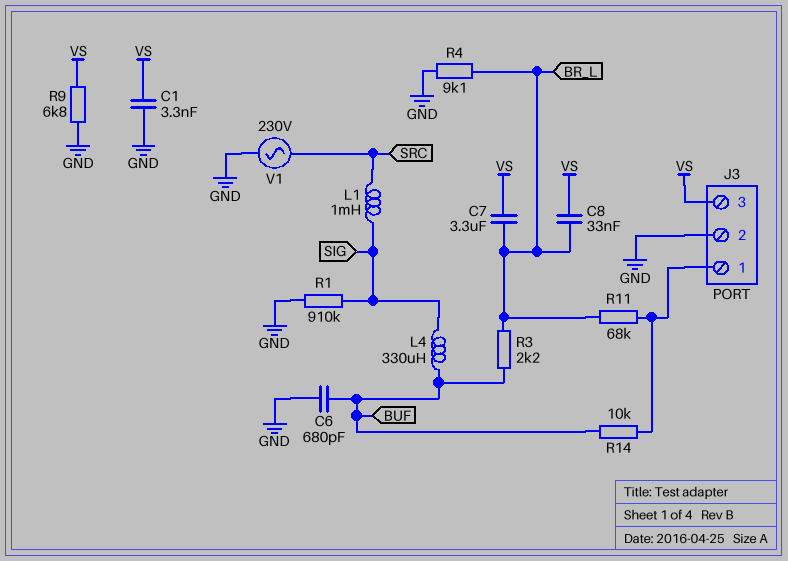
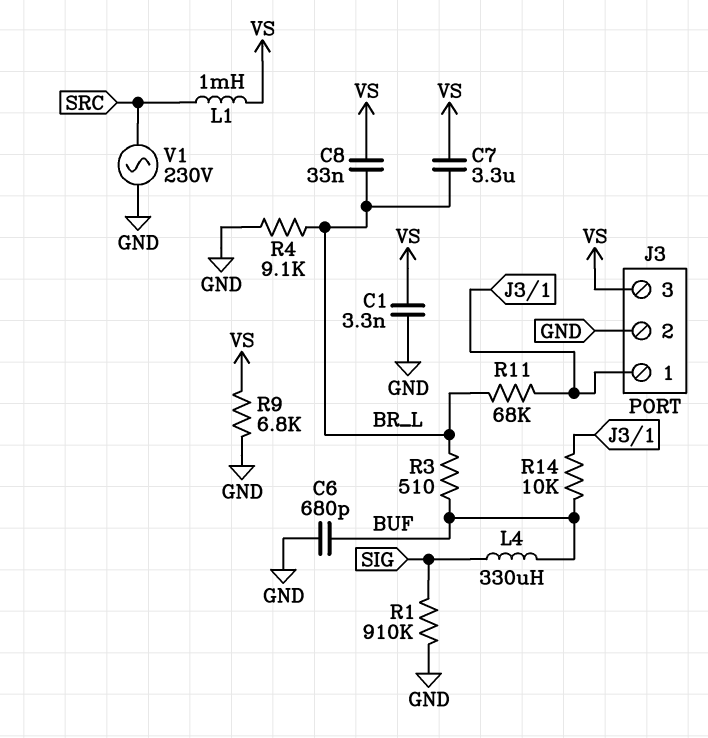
L1: 1mH (SIG, SRC) -> 1mH (SRC, VS)
R3: 2.2k (BR_L, BUF) -> 510 (BR_L, BUF)

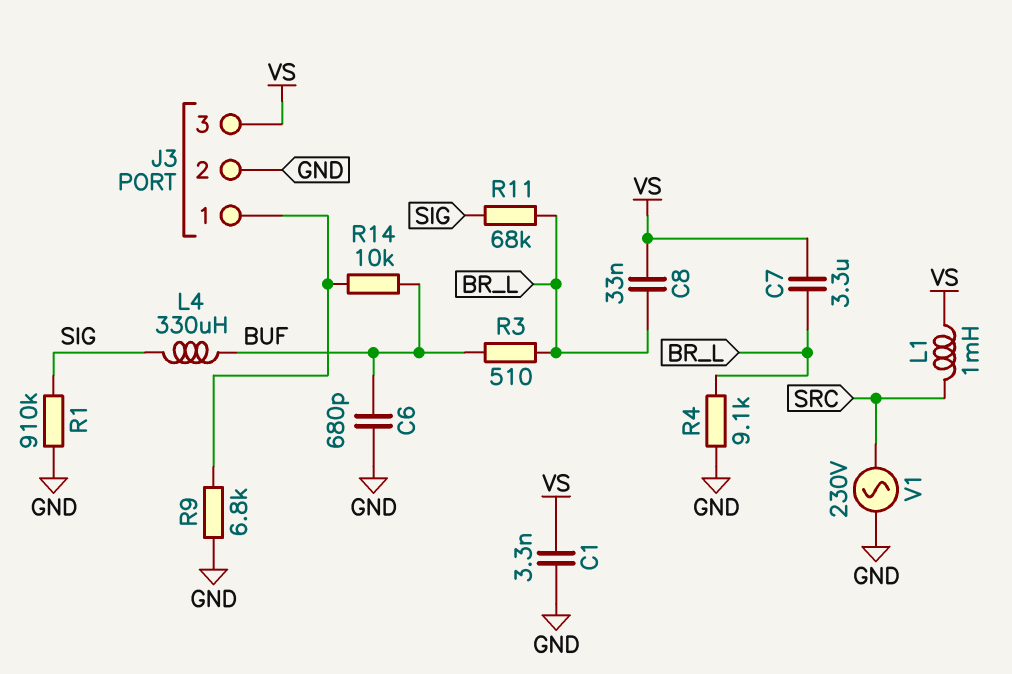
R9: 6.8k (GND, VS) -> 6.8k (GND, J3/1)
R11: 68k (BR_L, J3/1) -> 68k (BR_L, SIG)

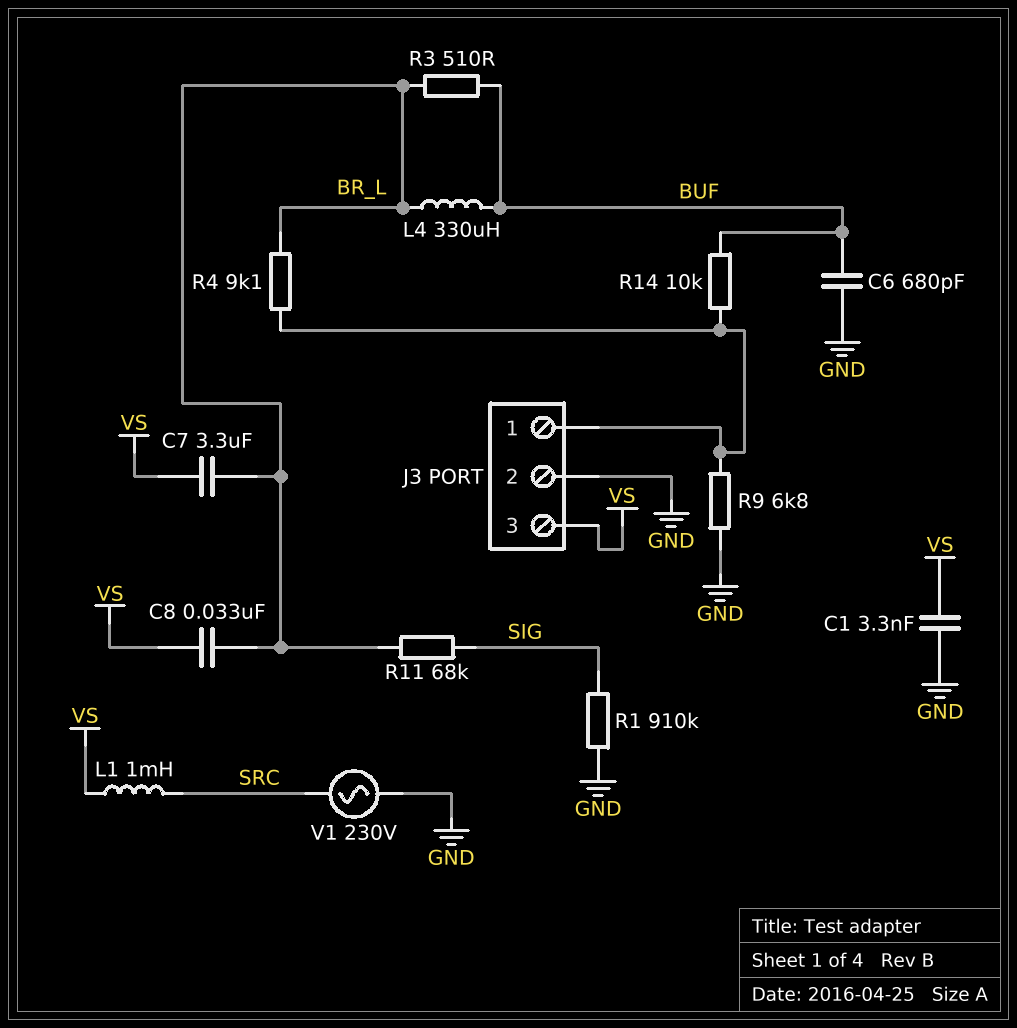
L4: 330uH (BUF, SIG) -> 330uH (BR_L, BUF)
R4: 9.1k (BR_L, GND) -> 9.1k (BR_L, J3/1)

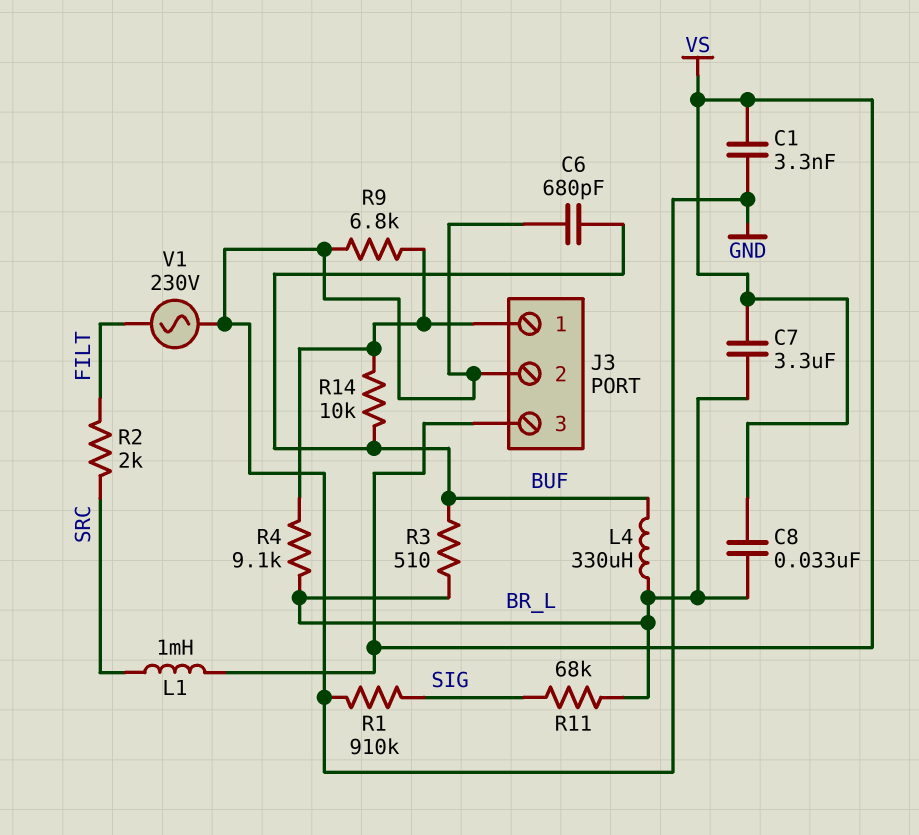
R2: none -> 2k (FILT, SRC)
V1: AC 230V (GND, SRC) -> AC 230V (FILT, GND)

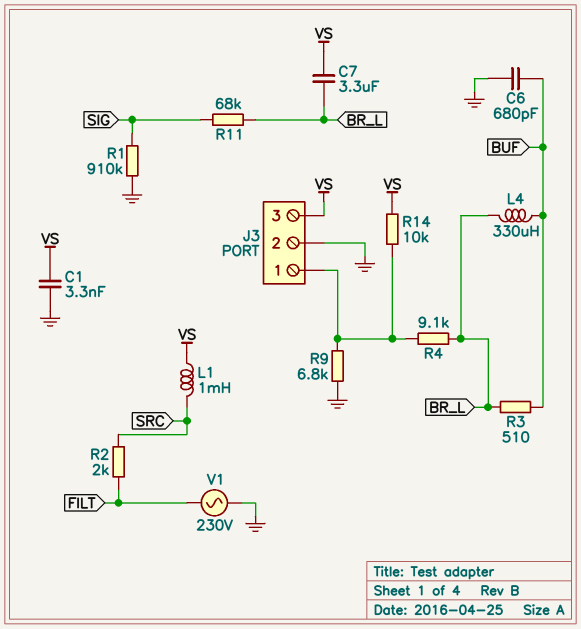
C8: 33nF (BR_L, VS) -> none
R14: 10k (BUF, J3/1) -> 10k (J3/1, VS)

